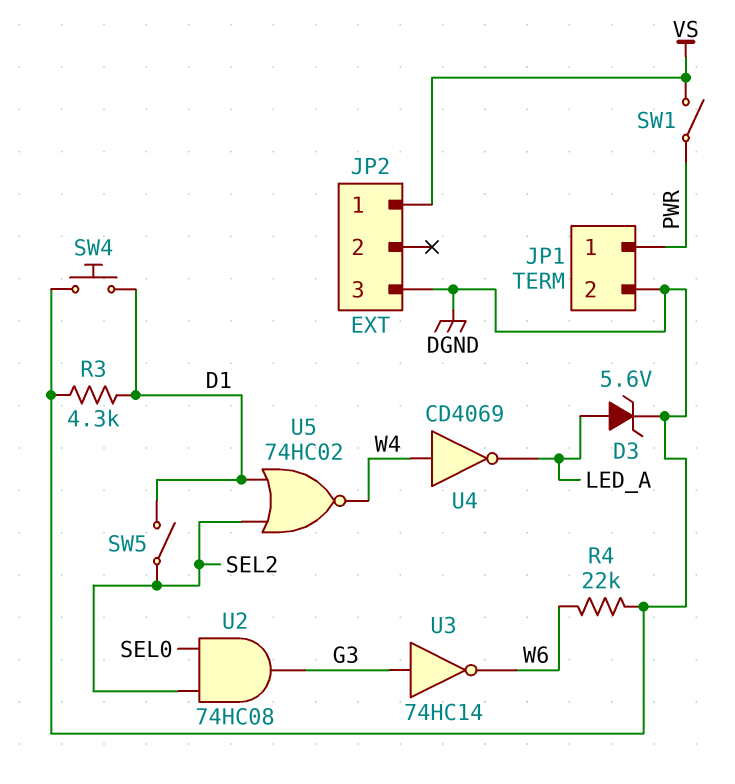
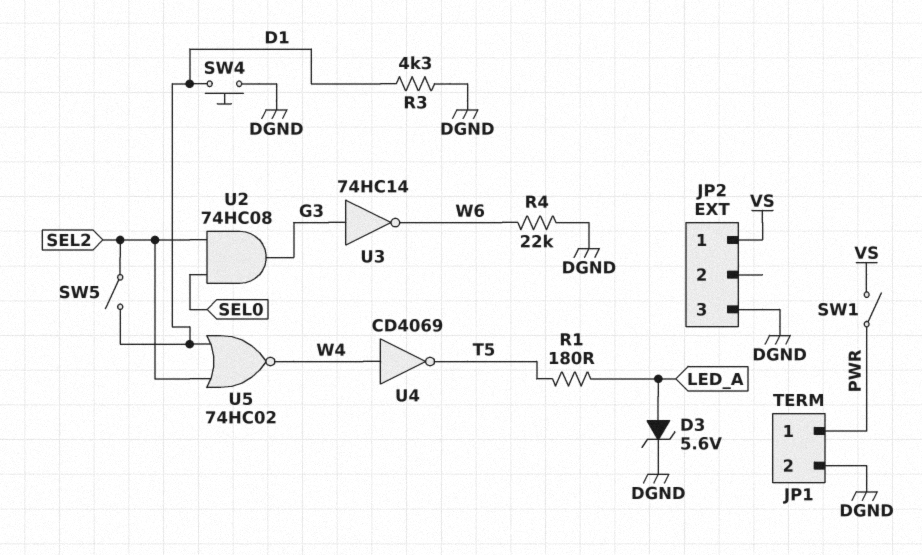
R1: none -> 180 (LED_A, T5)
U4: NOT CD4069 (in W4, out LED_A) -> NOT CD4069 (in W4, out T5)

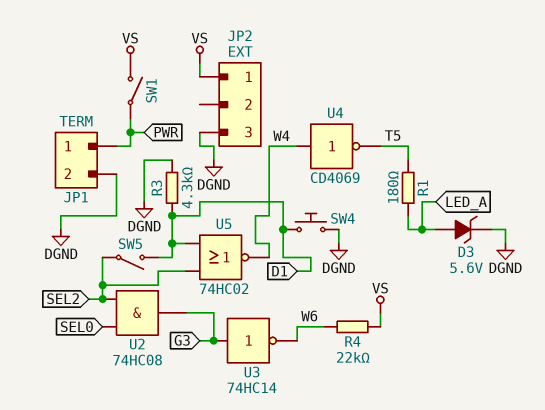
R4: 22k (DGND, W6) -> 22k (VS, W6)

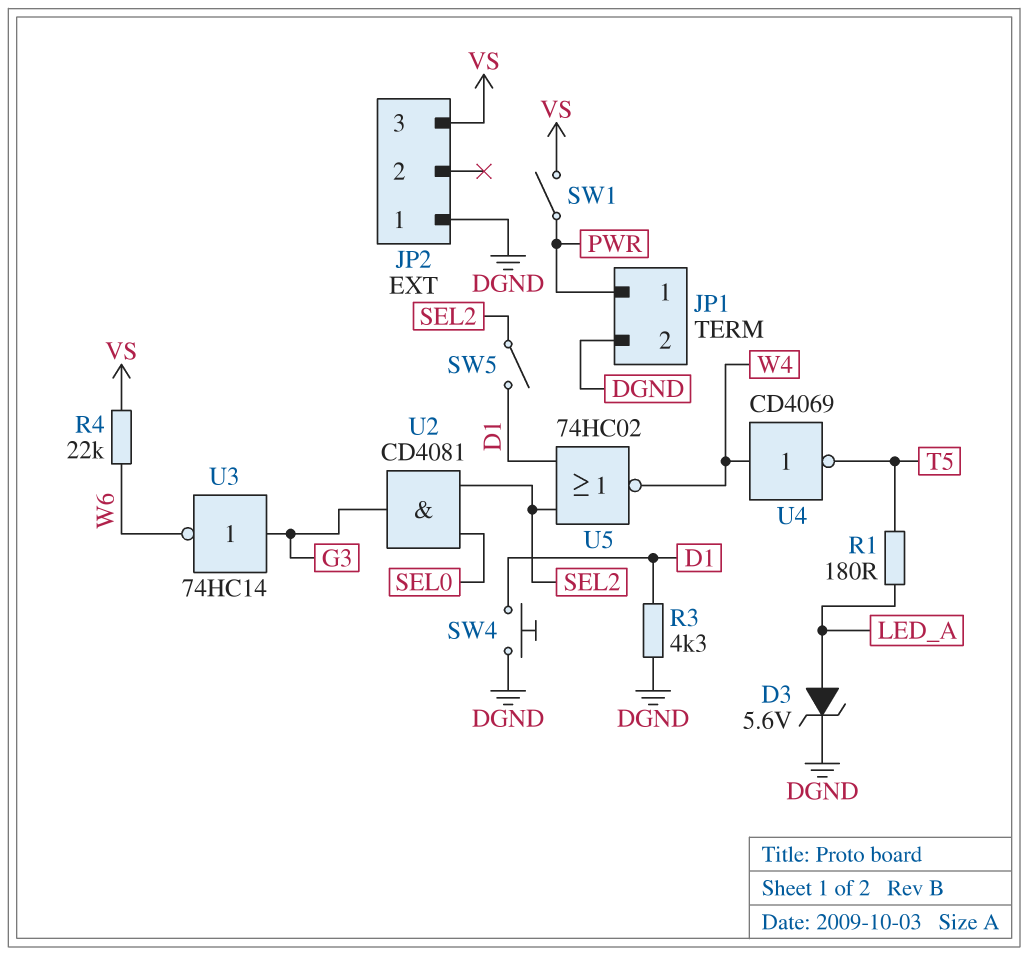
JP2 pin 1: VS -> DGND
JP2 pin 3: DGND -> VS
U2: AND 74HC08 (in SEL0, in SEL2, out G3) -> AND CD4081 (in SEL0, in SEL2, out G3)

